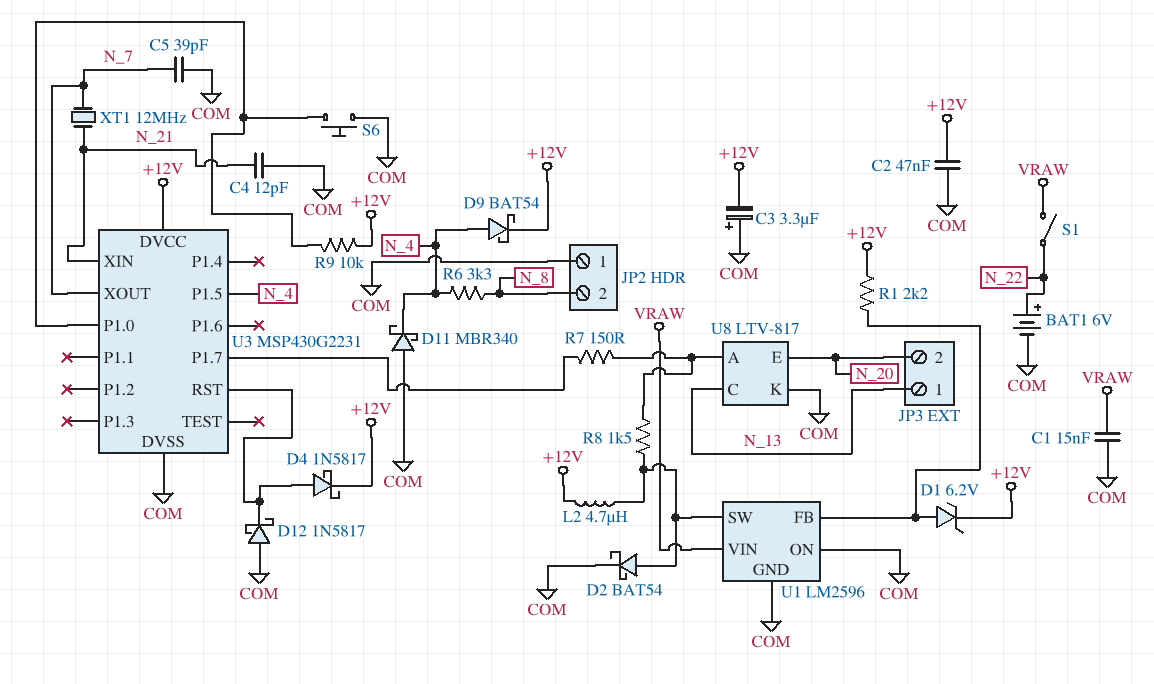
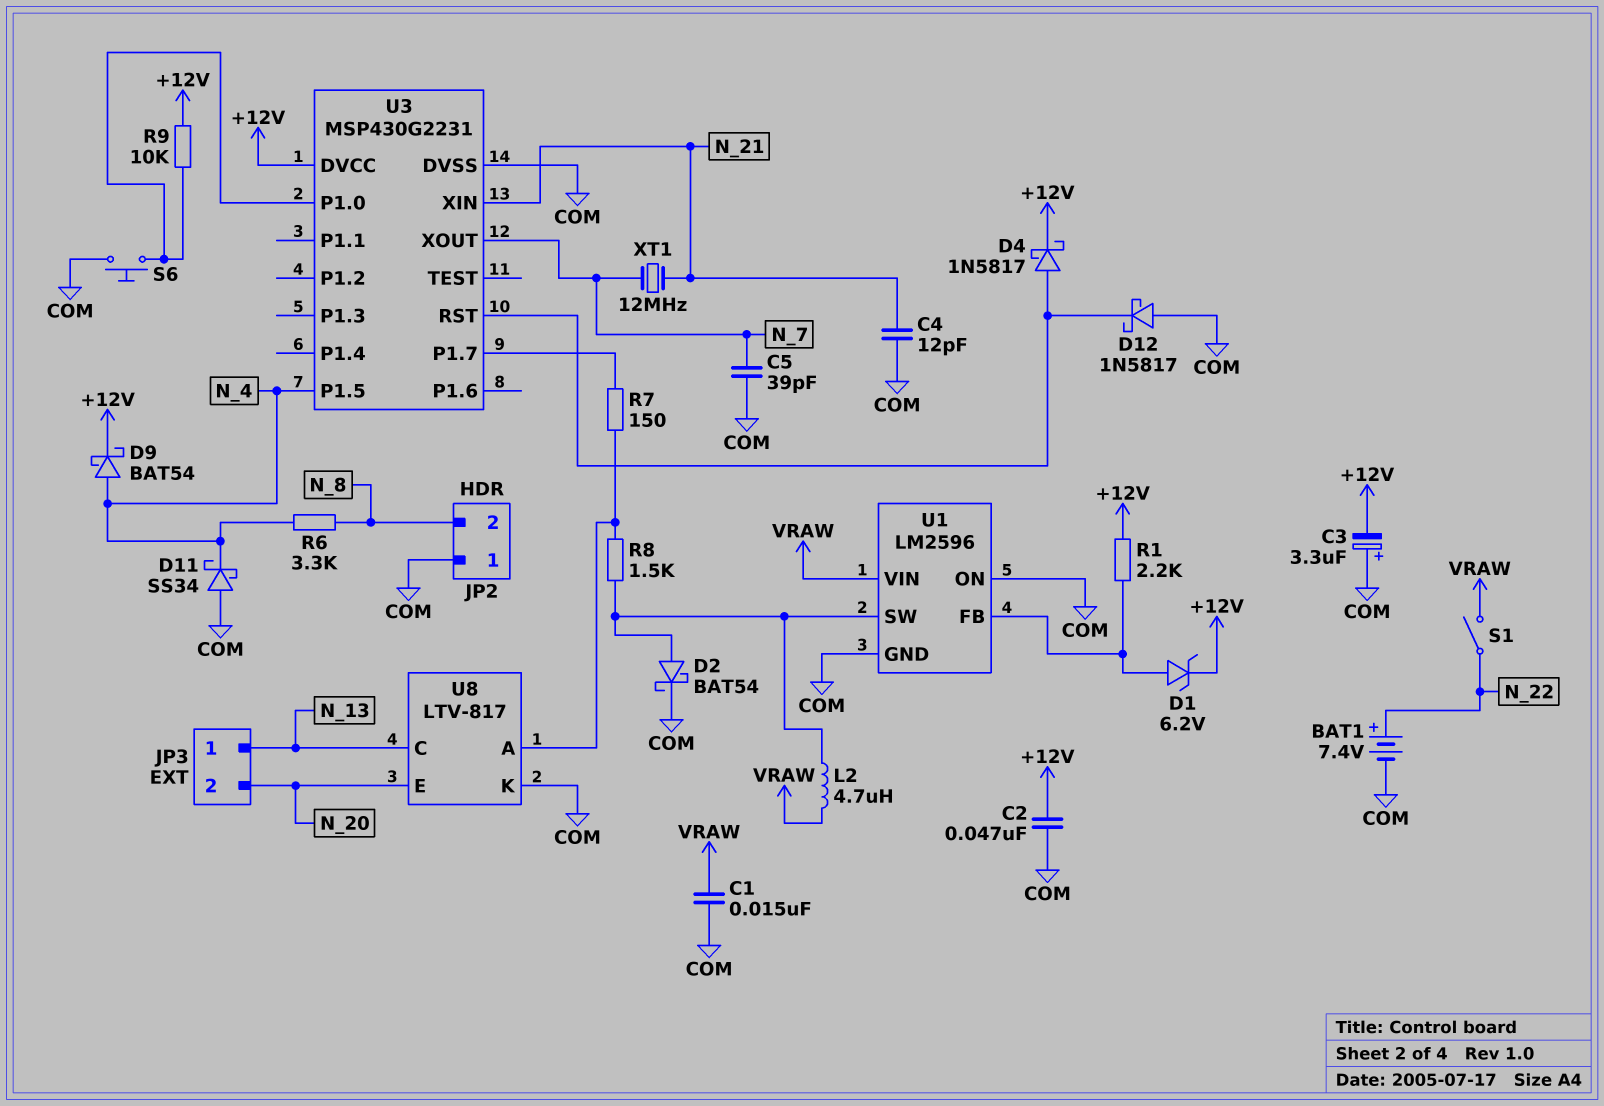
BAT1: 6V (plus N_22, minus COM) -> 7.4V (plus N_22, minus COM)
D11: schottky MBR340 (A COM, K N_4) -> schottky SS34 (A COM, K N_4)
L2: 4.7uH (+12V, U1/SW) -> 4.7uH (U1/SW, VRAW)

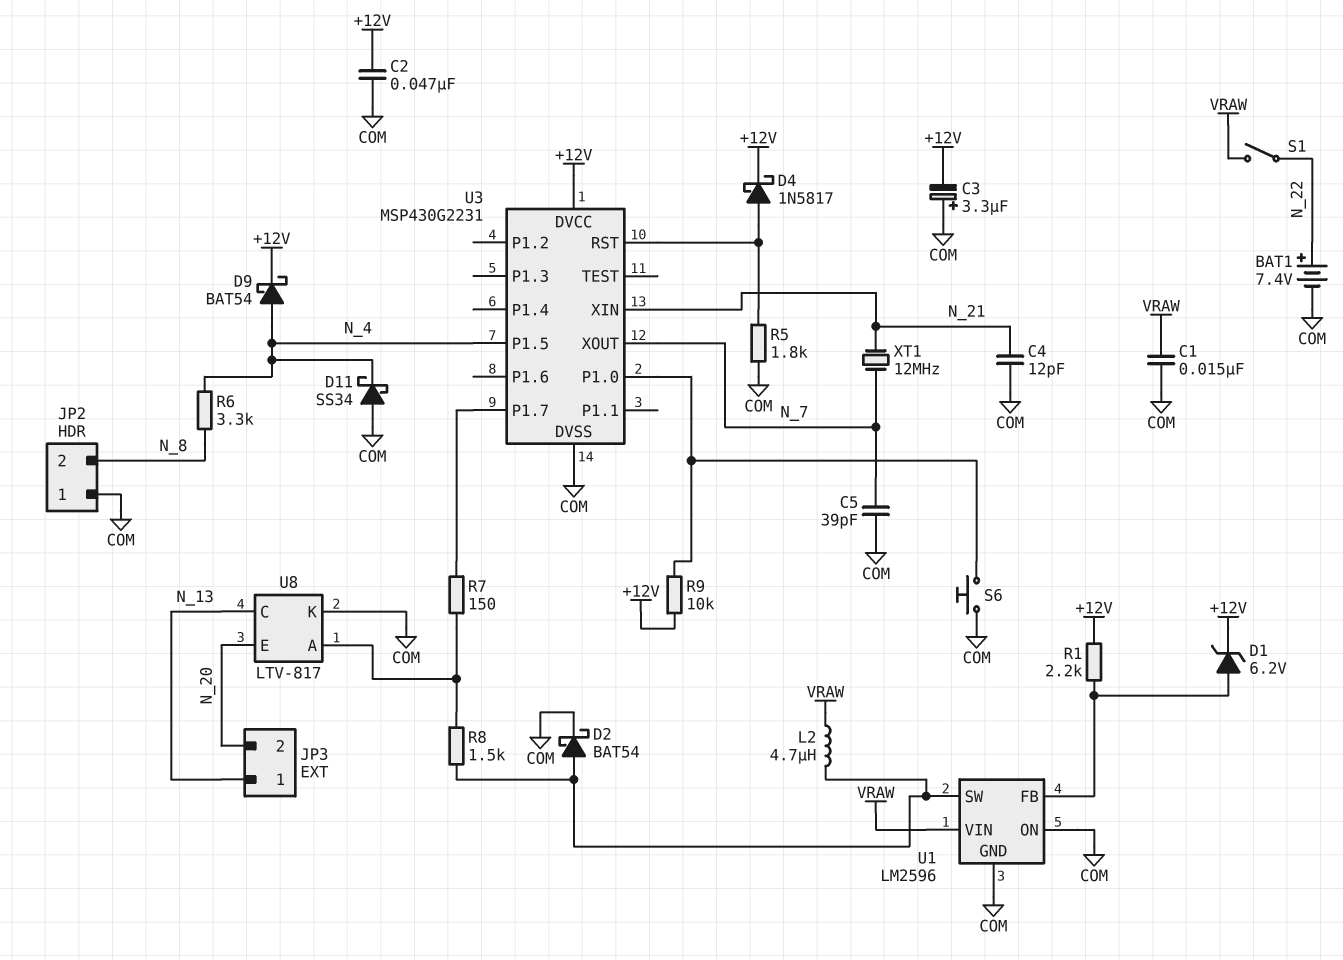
D12: schottky 1N5817 (A COM, K U3/RST) -> none
R5: none -> 1.8k (COM, U3/RST)

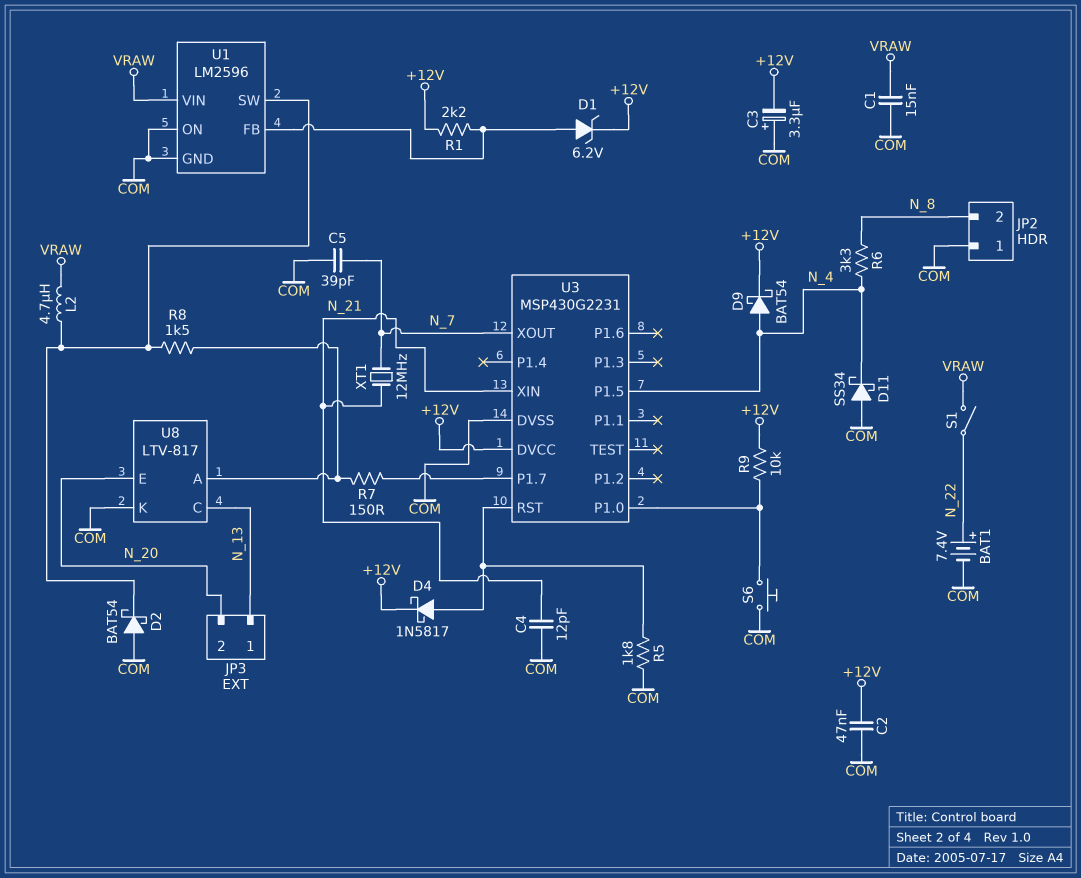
D2: schottky BAT54 (A U1/SW, K COM) -> schottky BAT54 (A COM, K U1/SW)

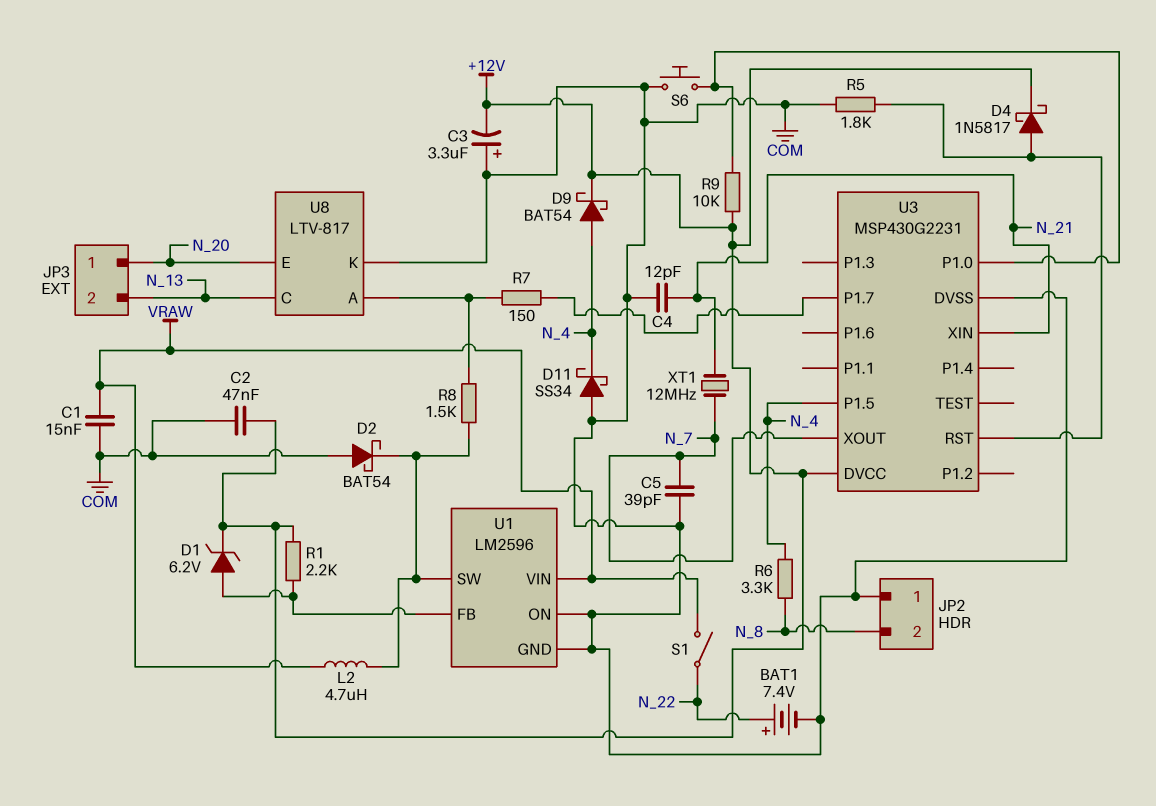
JP3 pin 1: N_13 -> N_20
JP3 pin 2: N_20 -> N_13

